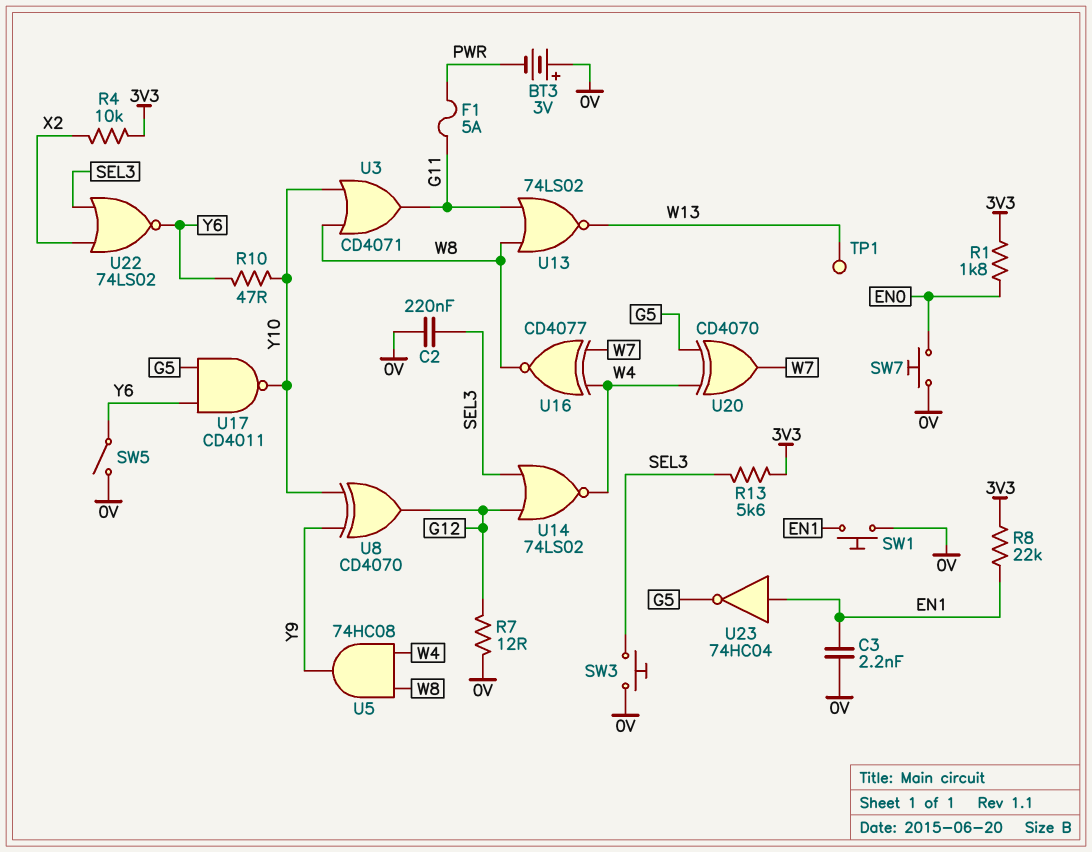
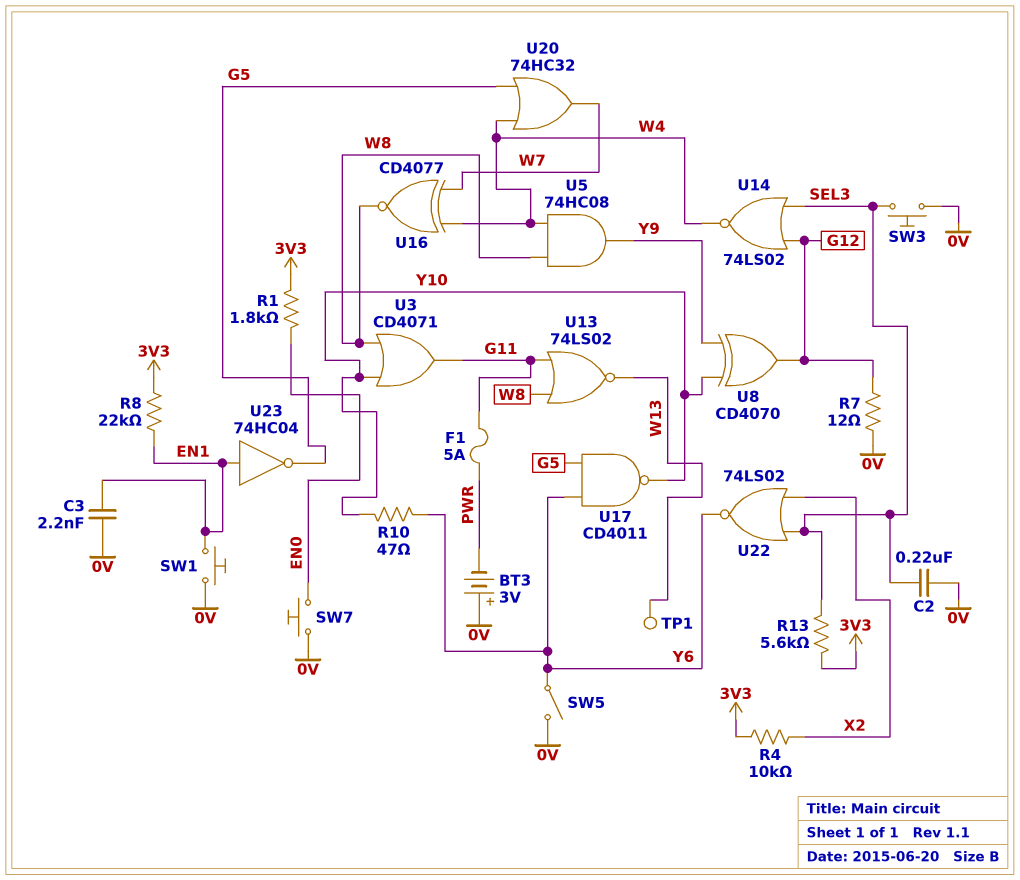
U20: XOR CD4070 (in G5, in W4, out W7) -> OR 74HC32 (in G5, in W4, out W7)

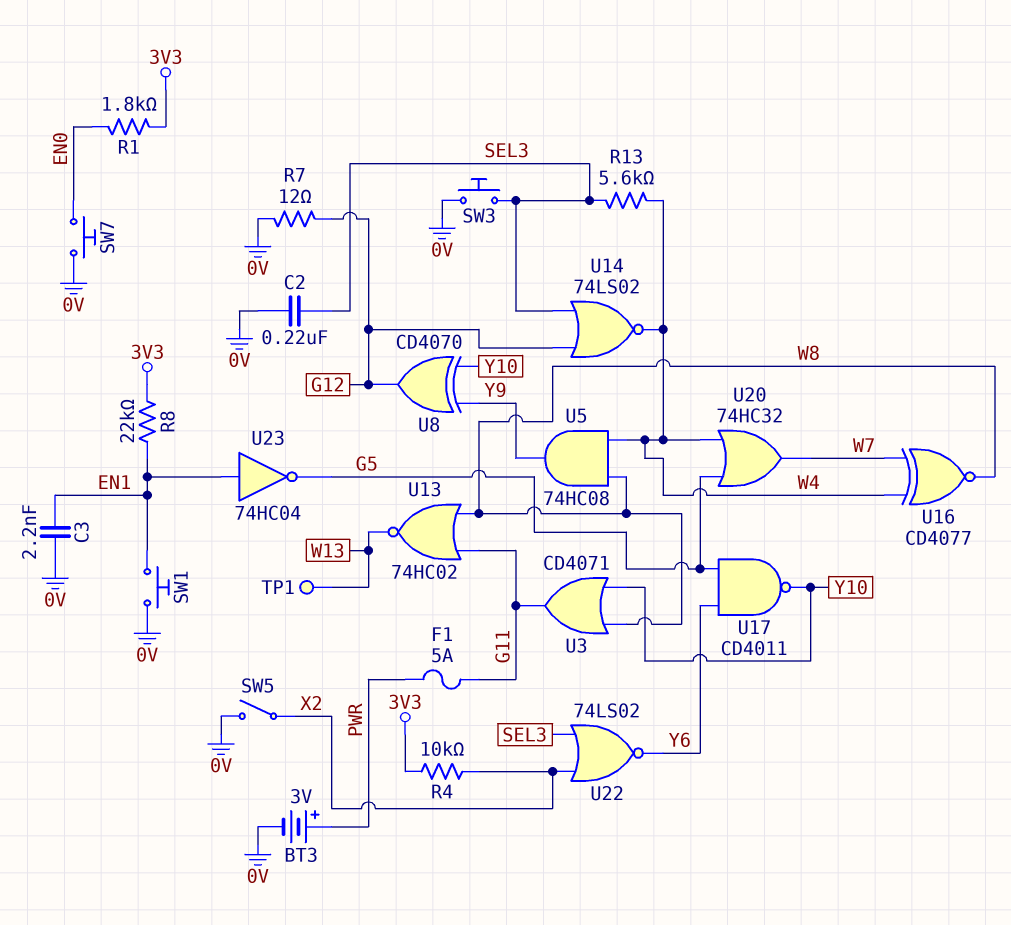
BT3: 3V (plus 0V, minus PWR) -> 3V (plus PWR, minus 0V)
R10: 47 (Y6, Y10) -> none
R13: 5.6k (3V3, SEL3) -> 5.6k (SEL3, W4)
SW5: switch (0V, Y6) -> switch (0V, X2)
U13: NOR 74LS02 (in G11, in W8, out W13) -> NOR 74HC02 (in G11, in W8, out W13)

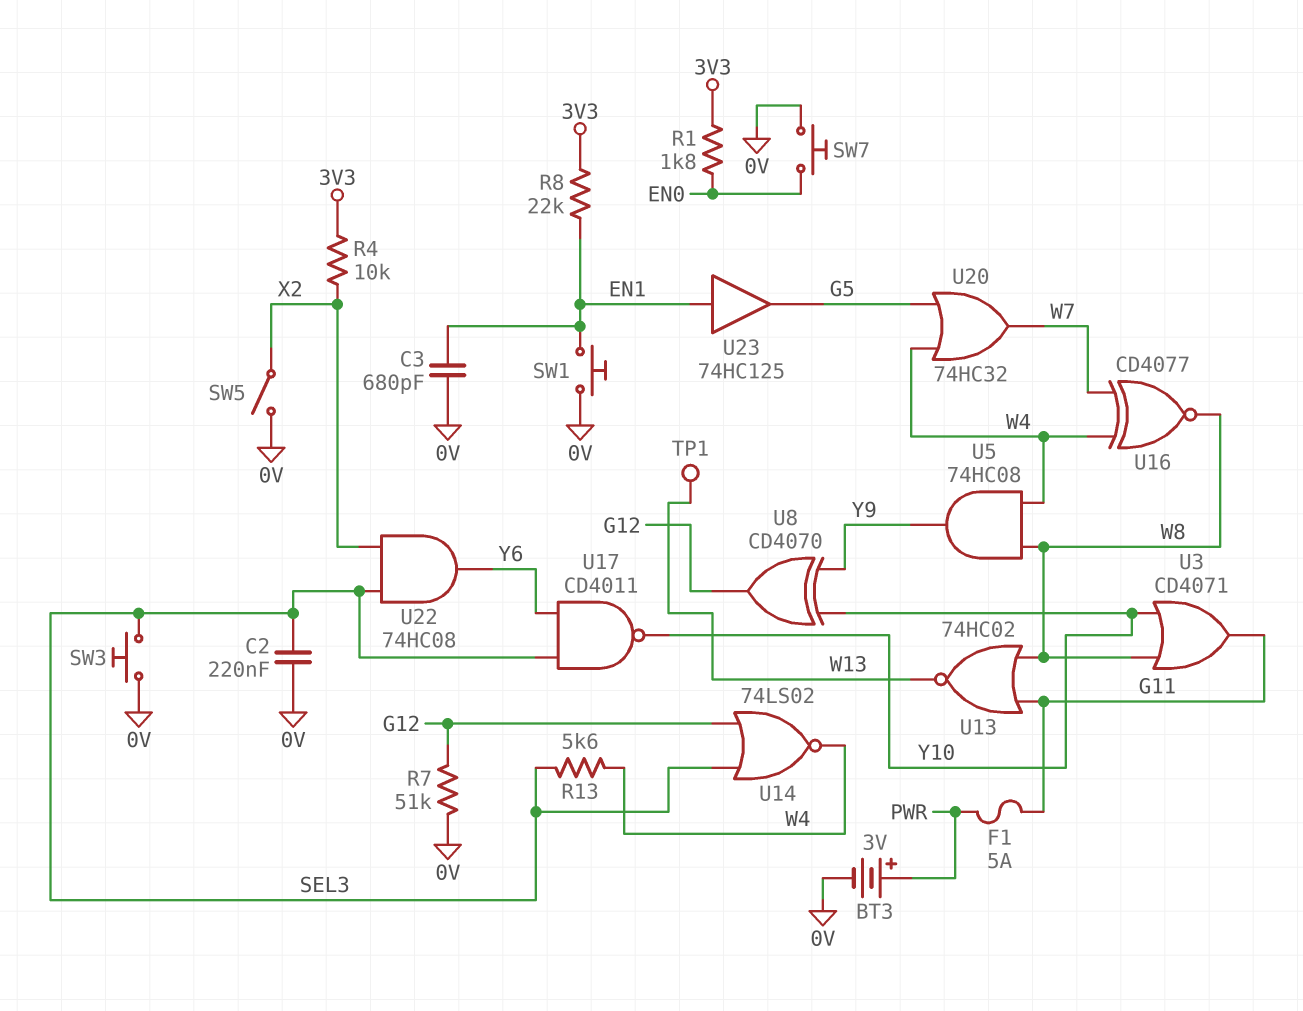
C3: 2.2nF (0V, EN1) -> 680pF (0V, EN1)
R7: 12 (0V, G12) -> 51k (0V, G12)
U17: NAND CD4011 (in G5, in Y6, out Y10) -> NAND CD4011 (in SEL3, in Y6, out Y10)
U22: NOR 74LS02 (in SEL3, in X2, out Y6) -> AND 74HC08 (in SEL3, in X2, out Y6)
U23: NOT 74HC04 (in EN1, out G5) -> buffer 74HC125 (in EN1, out G5)

